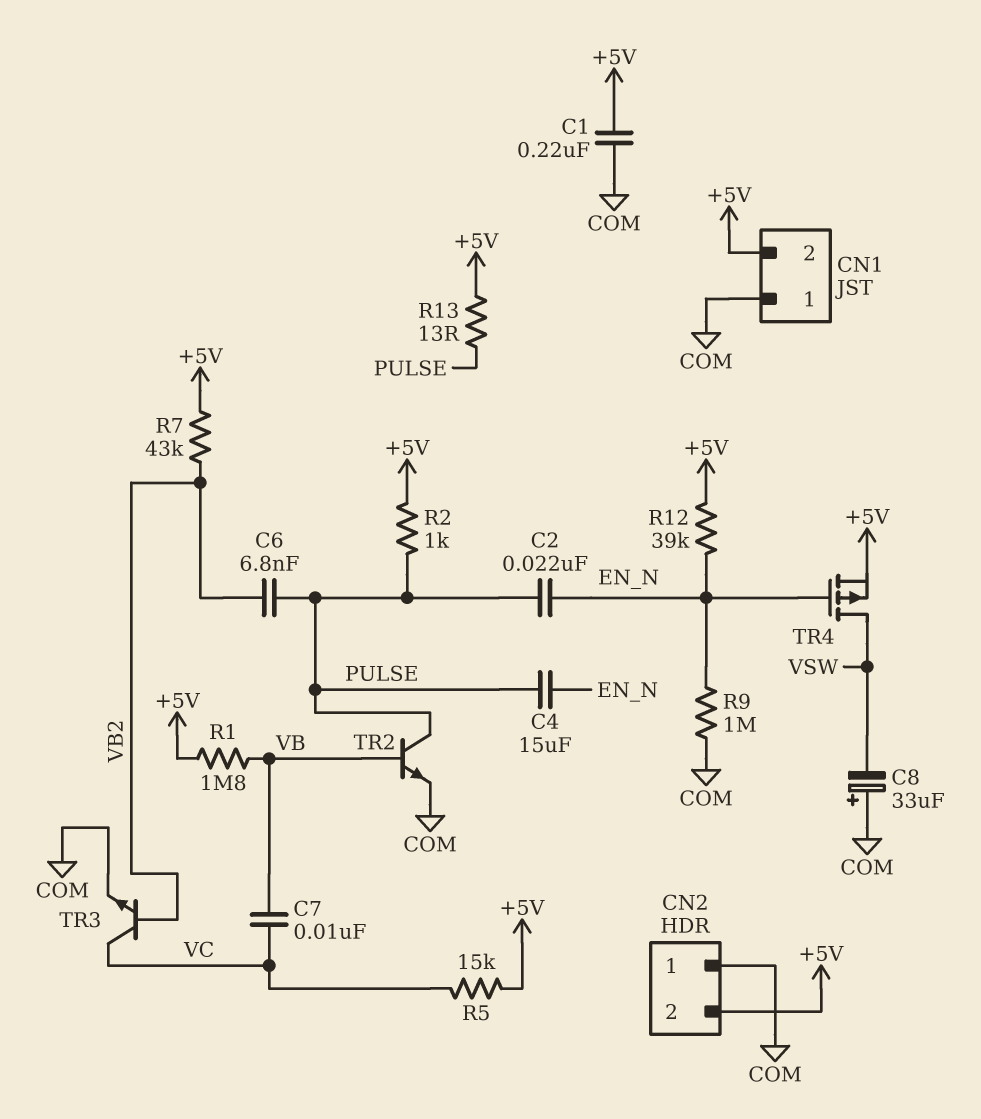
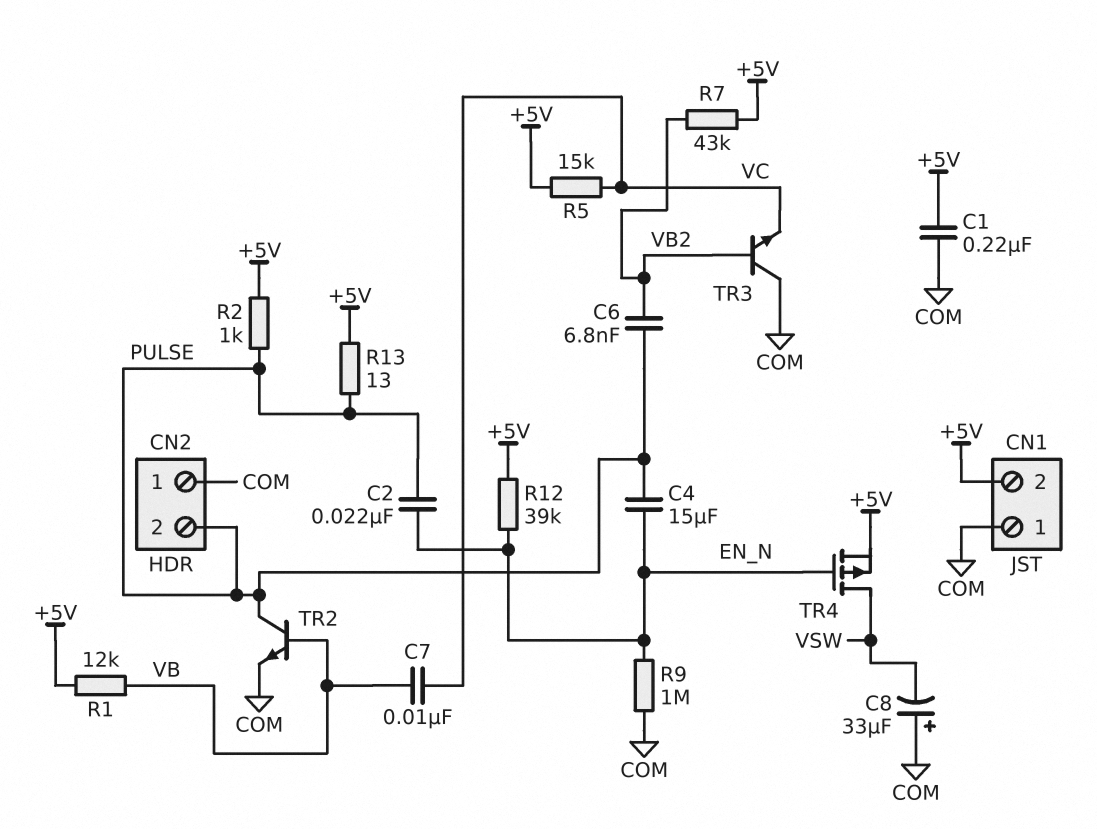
CN2 pin 2: +5V -> PULSE
R1: 1.8M (+5V, VB) -> 12k (+5V, VB)
TR3: NPN (B VB2, C VC, E COM) -> NPN (B VB2, C COM, E VC)

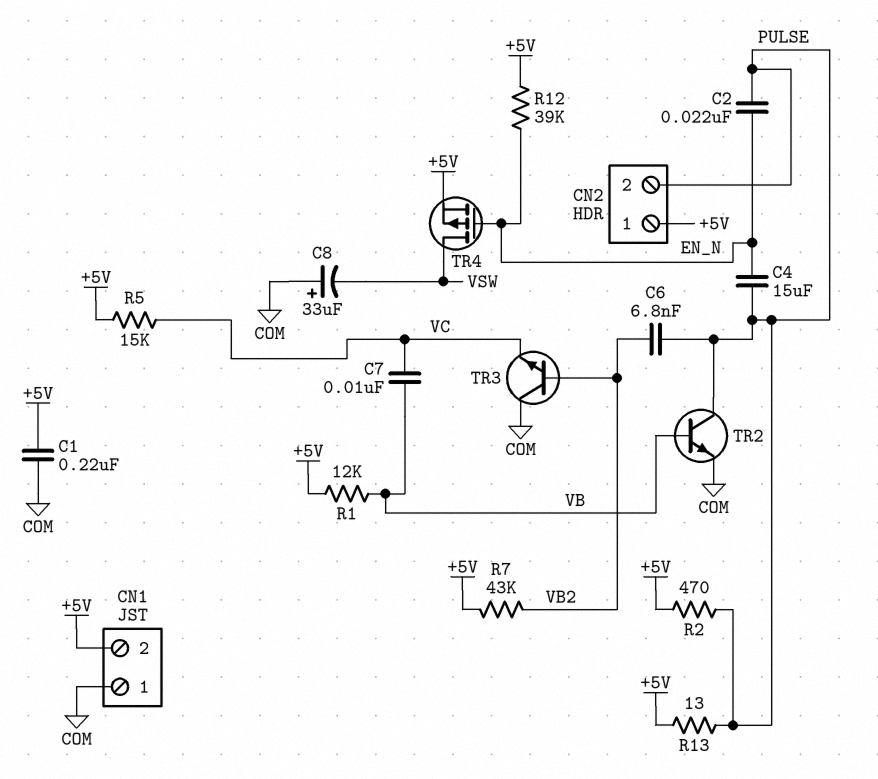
CN2 pin 1: COM -> +5V
R2: 1k (+5V, PULSE) -> 470 (+5V, PULSE)
R9: 1M (COM, EN_N) -> none

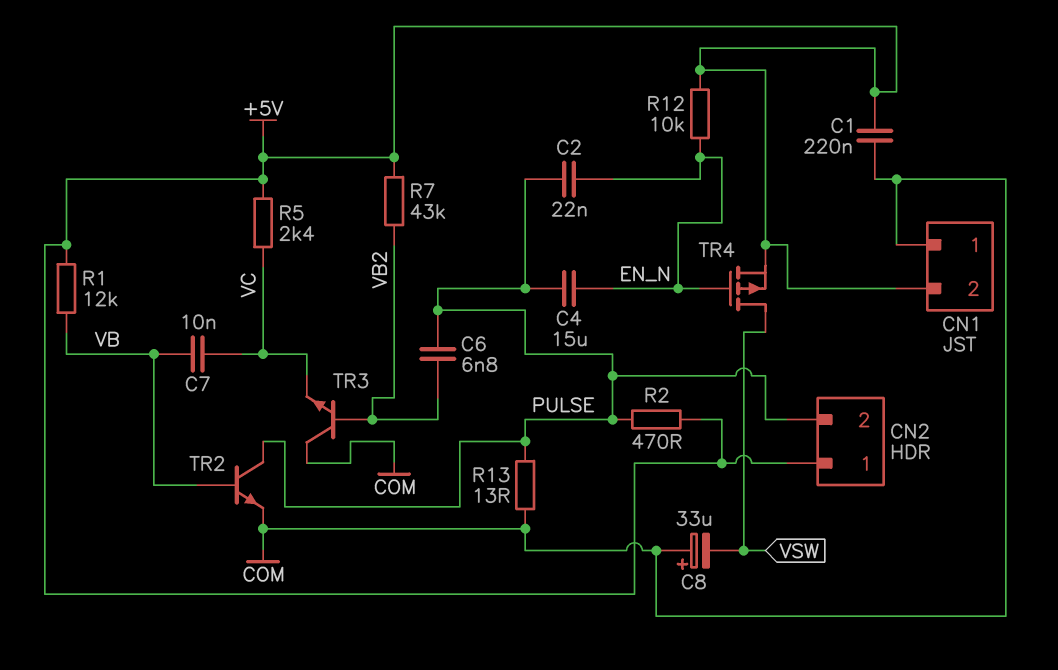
R5: 15k (+5V, VC) -> 2.4k (+5V, VC)
R12: 39k (+5V, EN_N) -> 10k (+5V, EN_N)
R13: 13 (+5V, PULSE) -> 13 (COM, PULSE)

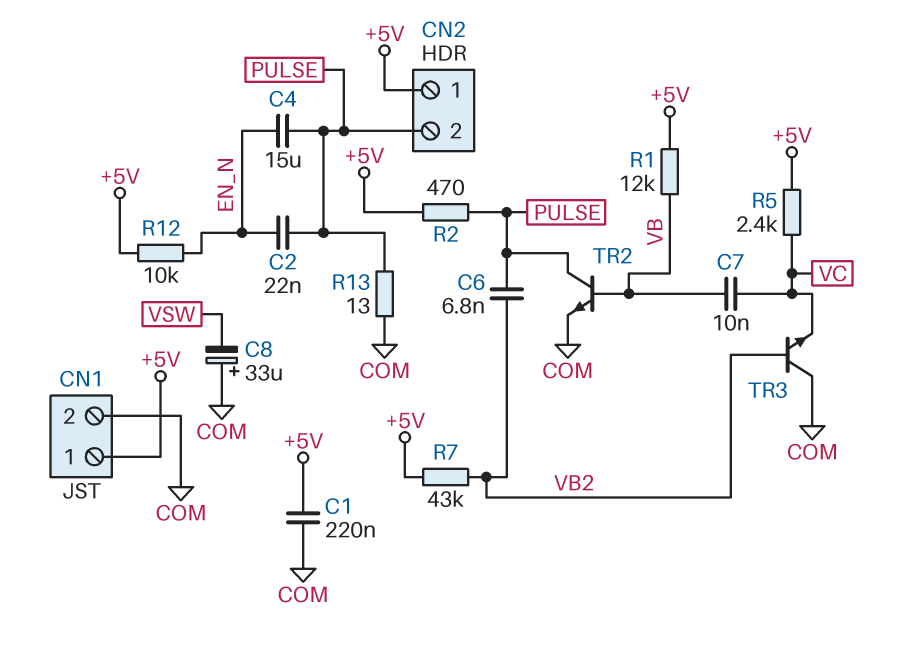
CN1 pin 1: COM -> +5V
CN1 pin 2: +5V -> COM
TR4: PMOS (G EN_N, D VSW, S +5V) -> none

